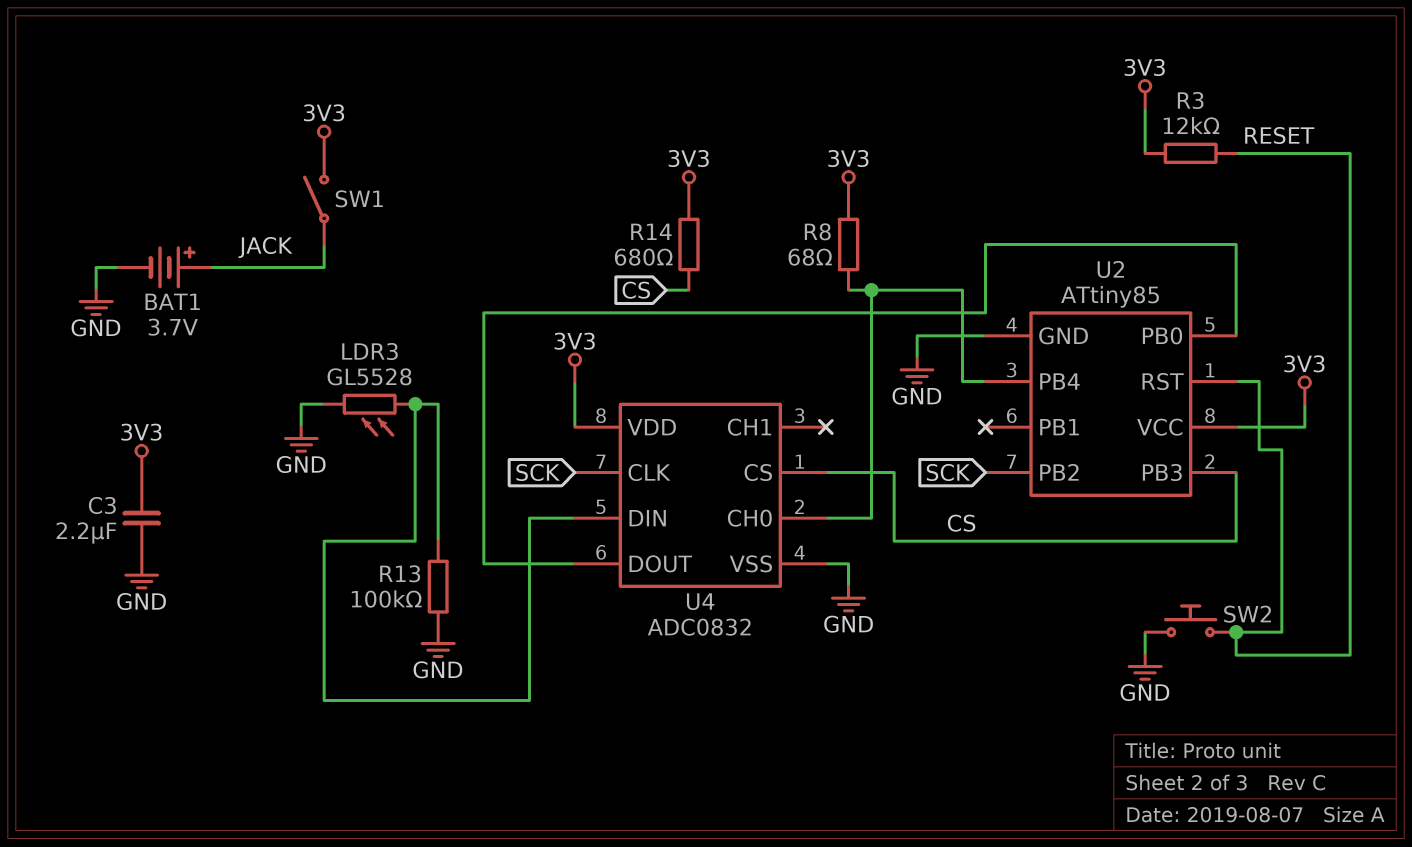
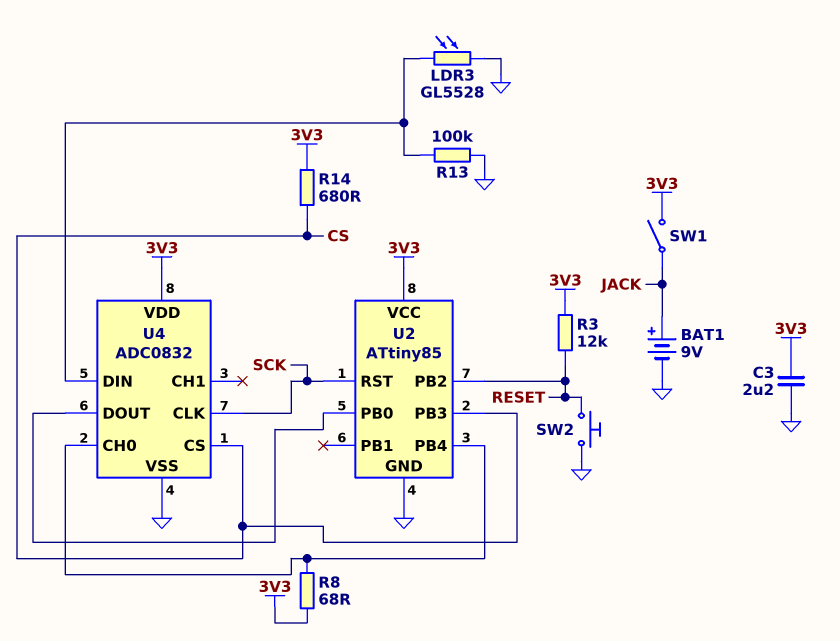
BAT1: 3.7V (plus JACK, minus GND) -> 9V (plus JACK, minus GND)
U2 pin PB2: SCK -> RESET
U2 pin RST: RESET -> SCK

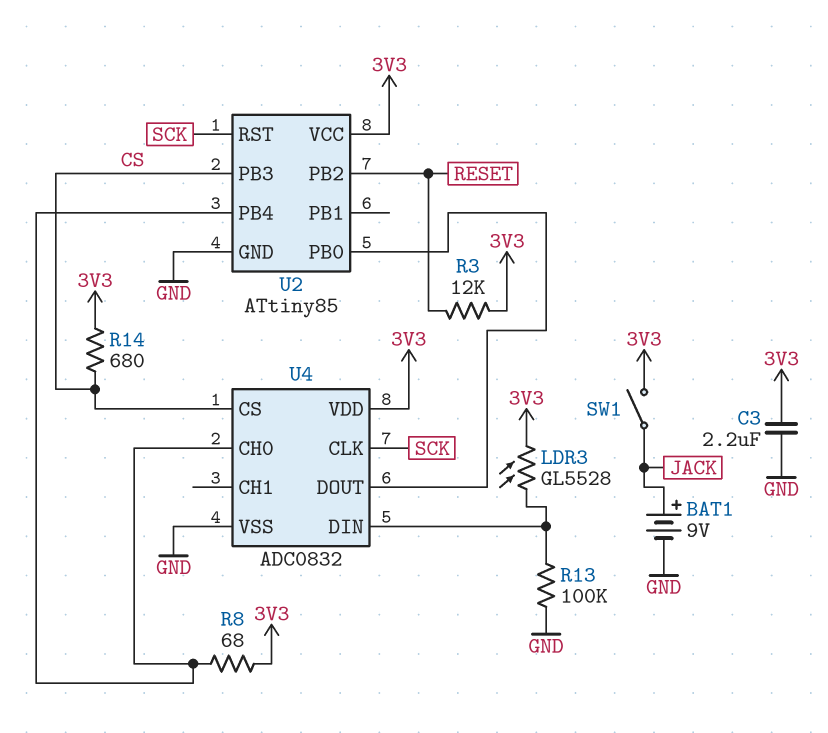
LDR3: GL5528 (GND, U4/DIN) -> GL5528 (3V3, U4/DIN)
SW2: button (GND, RESET) -> none

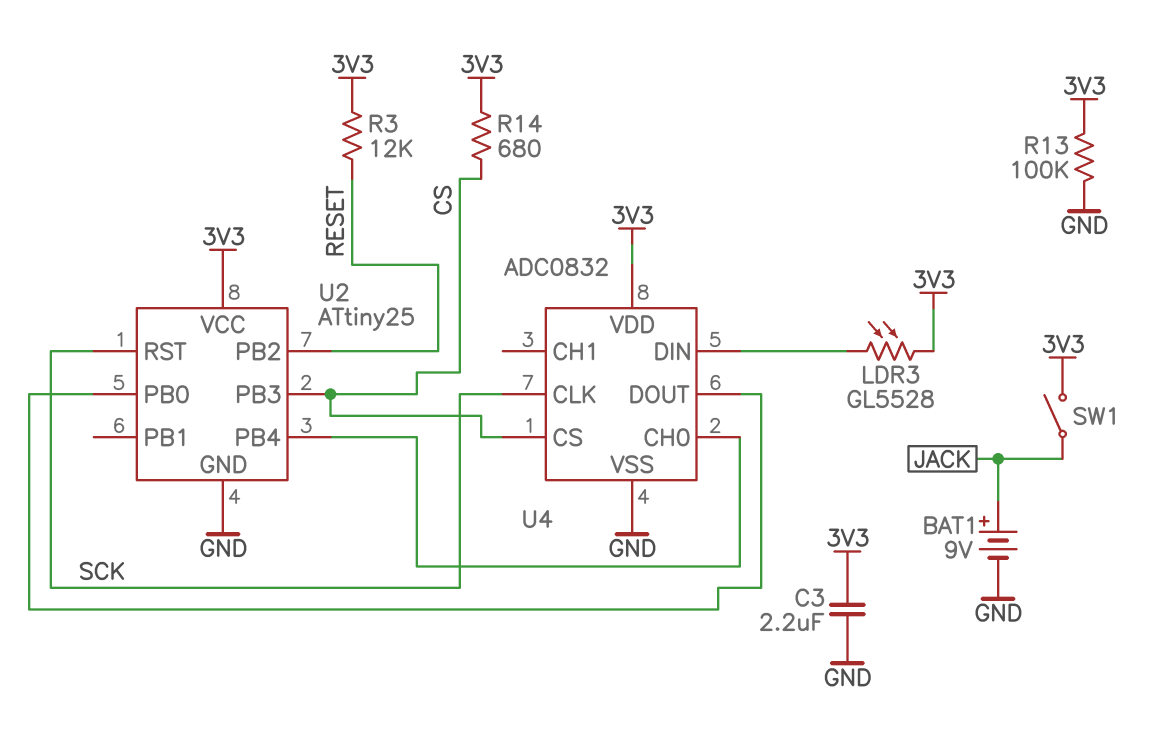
R8: 68 (3V3, U2/PB4) -> none
R13: 100k (GND, U4/DIN) -> 100k (3V3, GND)
U2: ATtiny85 -> ATtiny25

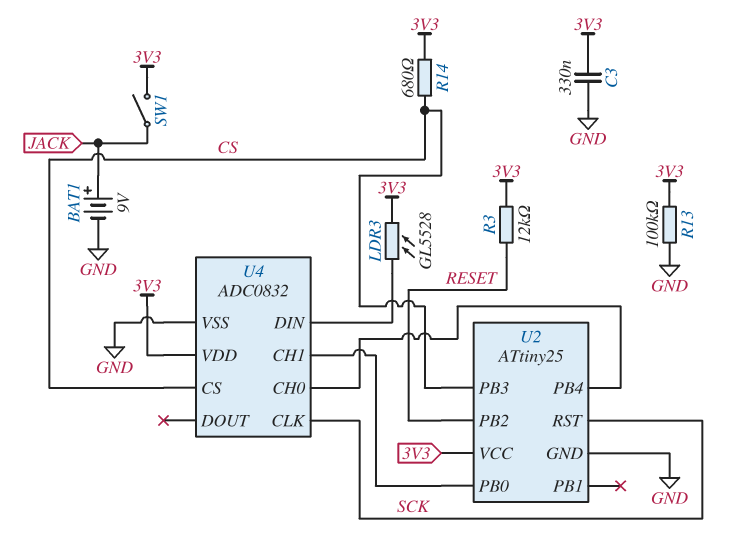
C3: 2.2uF (3V3, GND) -> 330nF (3V3, GND)
U4 pin CH1: none -> U2/PB0
U4 pin DOUT: U2/PB0 -> none

